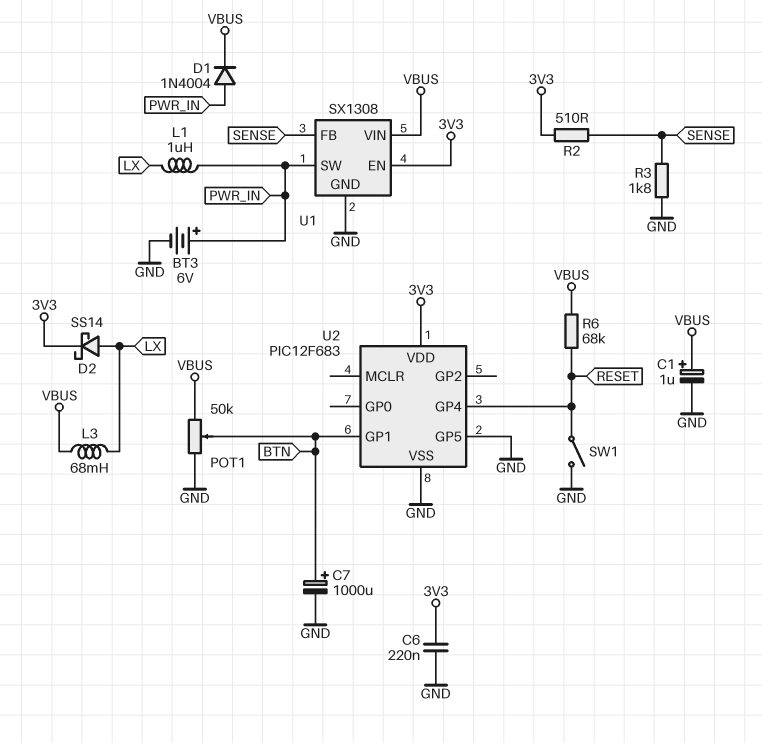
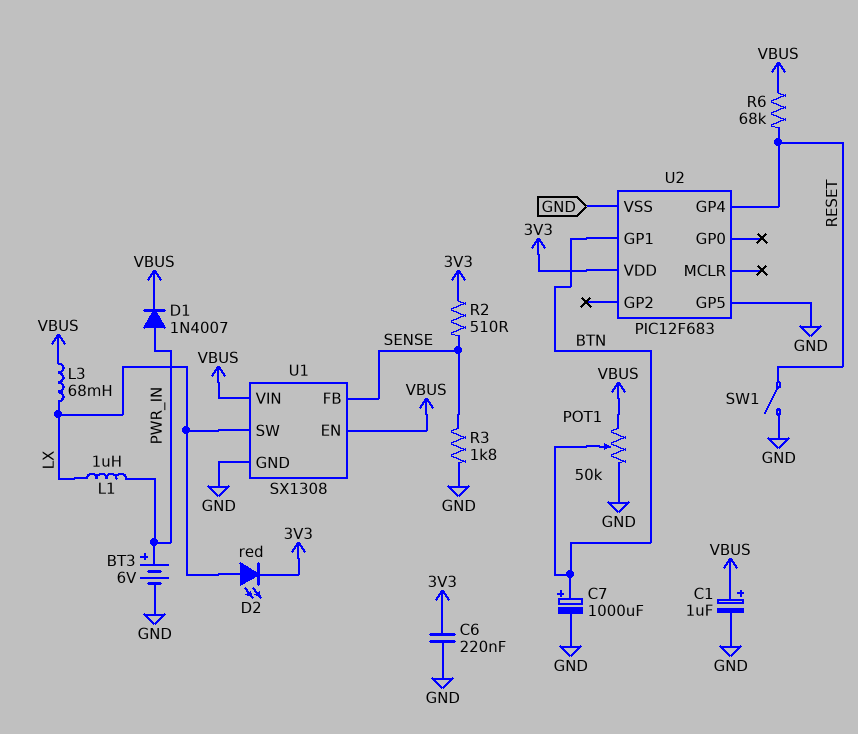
D1: diode 1N4004 (A PWR_IN, K VBUS) -> diode 1N4007 (A PWR_IN, K VBUS)
D2: schottky SS14 (A LX, K 3V3) -> LED red (A LX, K 3V3)
U1 pin EN: 3V3 -> VBUS
U1 pin SW: PWR_IN -> LX

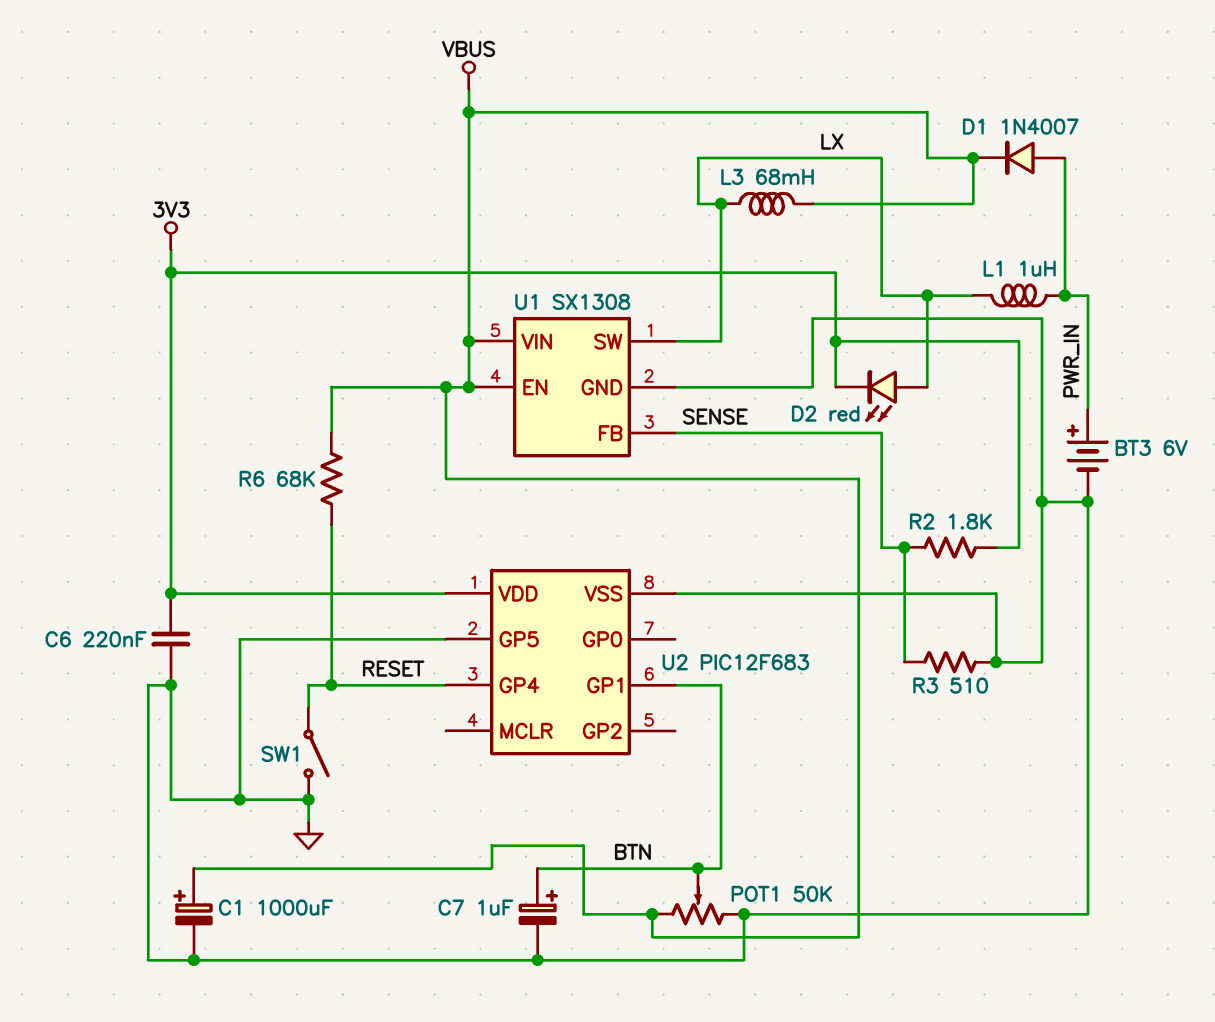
C1: 1uF (plus VBUS, minus GND) -> 1000uF (plus VBUS, minus GND)
C7: 1000uF (plus BTN, minus GND) -> 1uF (plus BTN, minus GND)
R2: 510 (3V3, SENSE) -> 1.8k (3V3, SENSE)
R3: 1.8k (GND, SENSE) -> 510 (GND, SENSE)

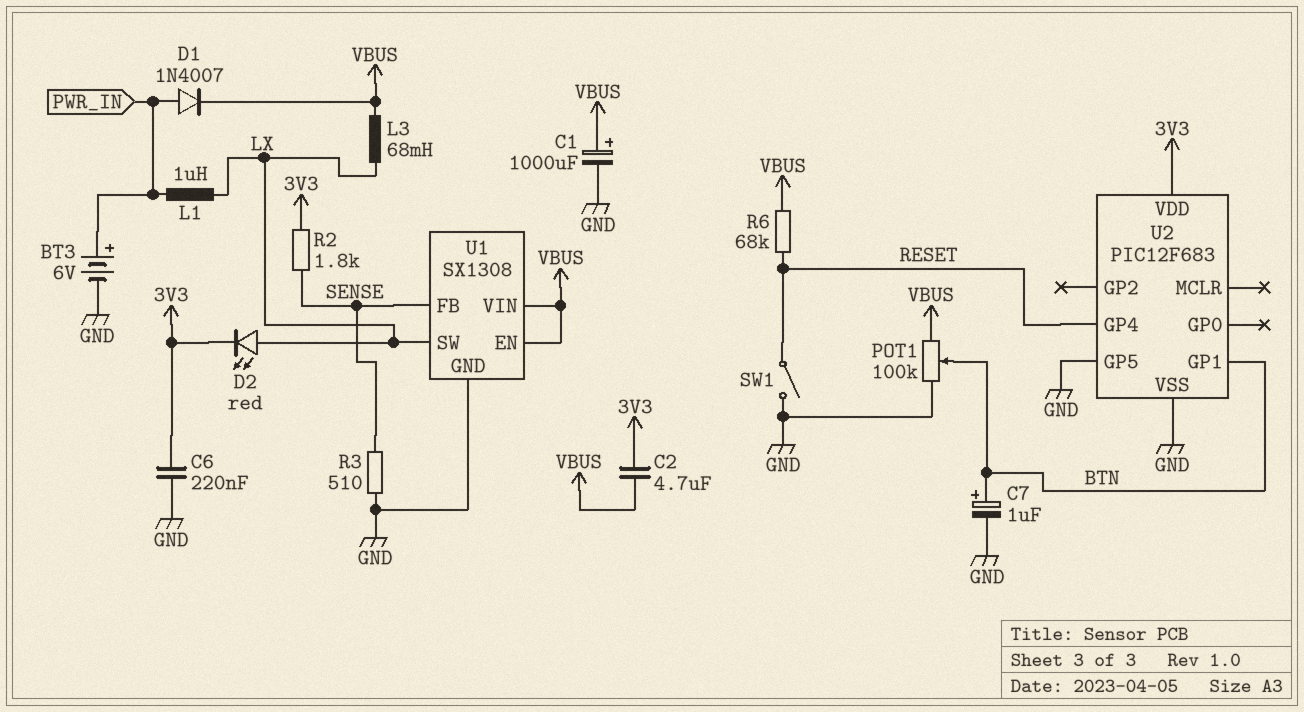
C2: none -> 4.7uF (3V3, VBUS)
POT1: 50k (GND, VBUS, wiper BTN) -> 100k (GND, VBUS, wiper BTN)

